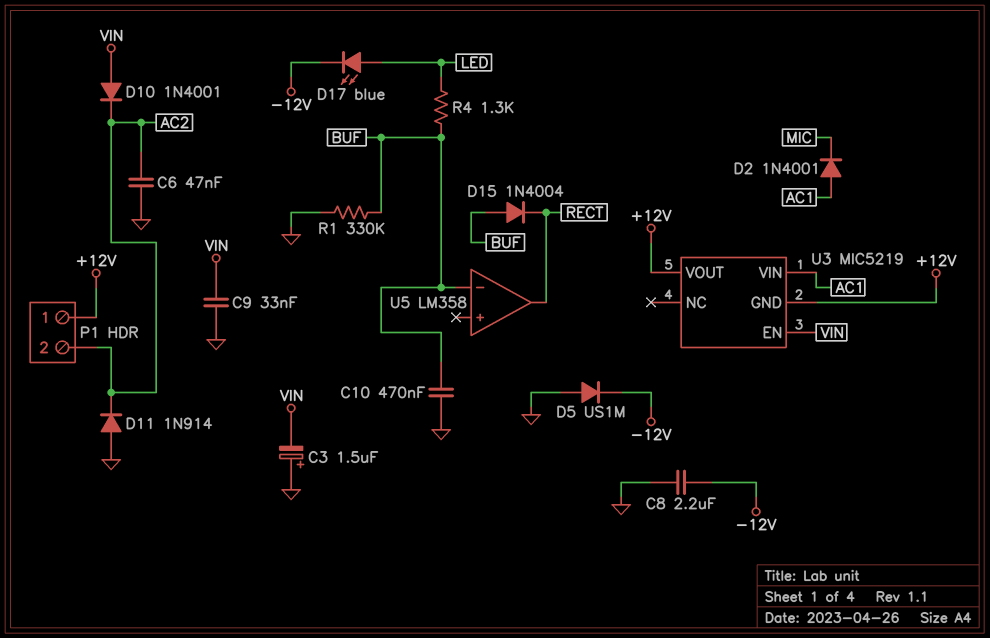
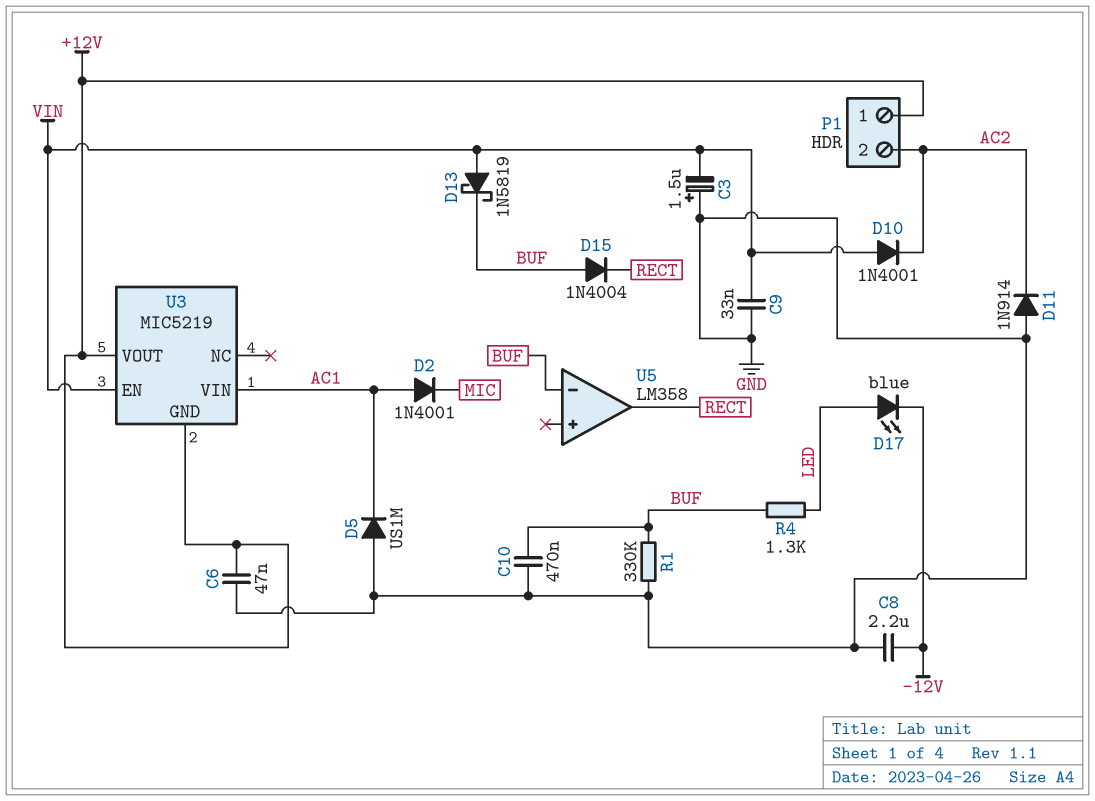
C6: 47nF (AC2, GND) -> 47nF (+12V, GND)
D5: diode US1M (A GND, K -12V) -> diode US1M (A GND, K AC1)
D13: none -> schottky 1N5819 (A VIN, K BUF)

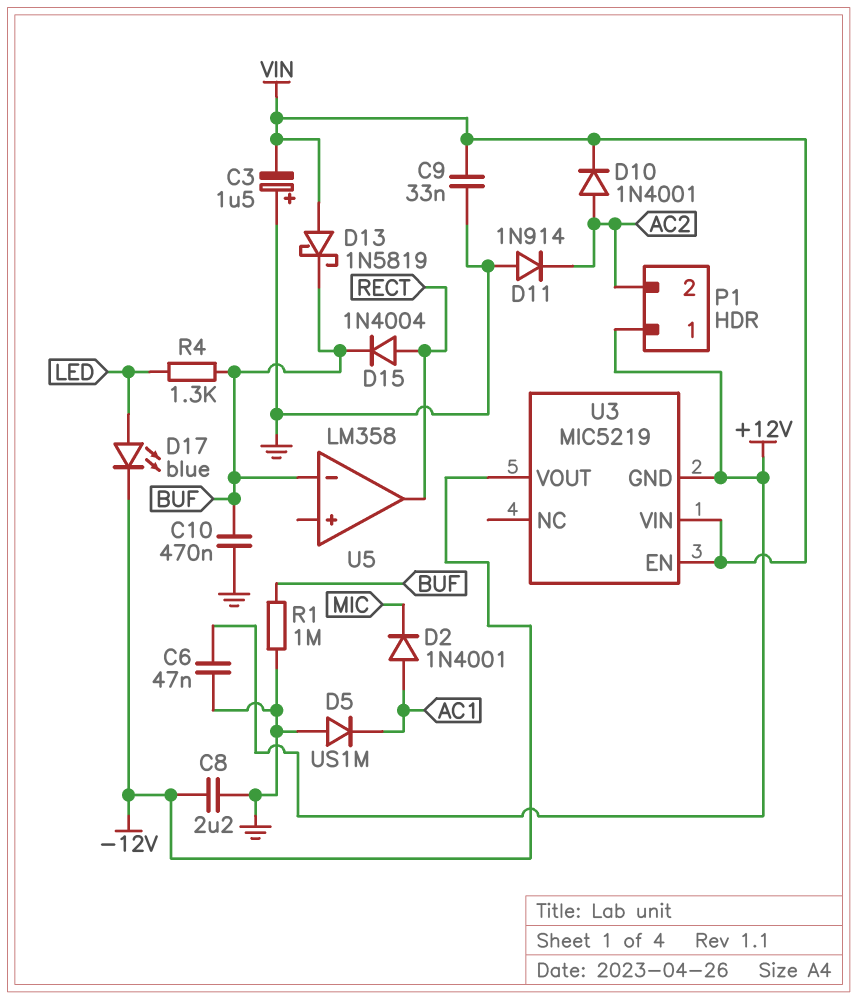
D10: diode 1N4001 (A VIN, K AC2) -> diode 1N4001 (A AC2, K VIN)
D15: diode 1N4004 (A BUF, K RECT) -> diode 1N4004 (A RECT, K BUF)
R1: 330k (BUF, GND) -> 1M (BUF, GND)
U3 pin VIN: AC1 -> VIN
U3 pin VOUT: +12V -> -12V

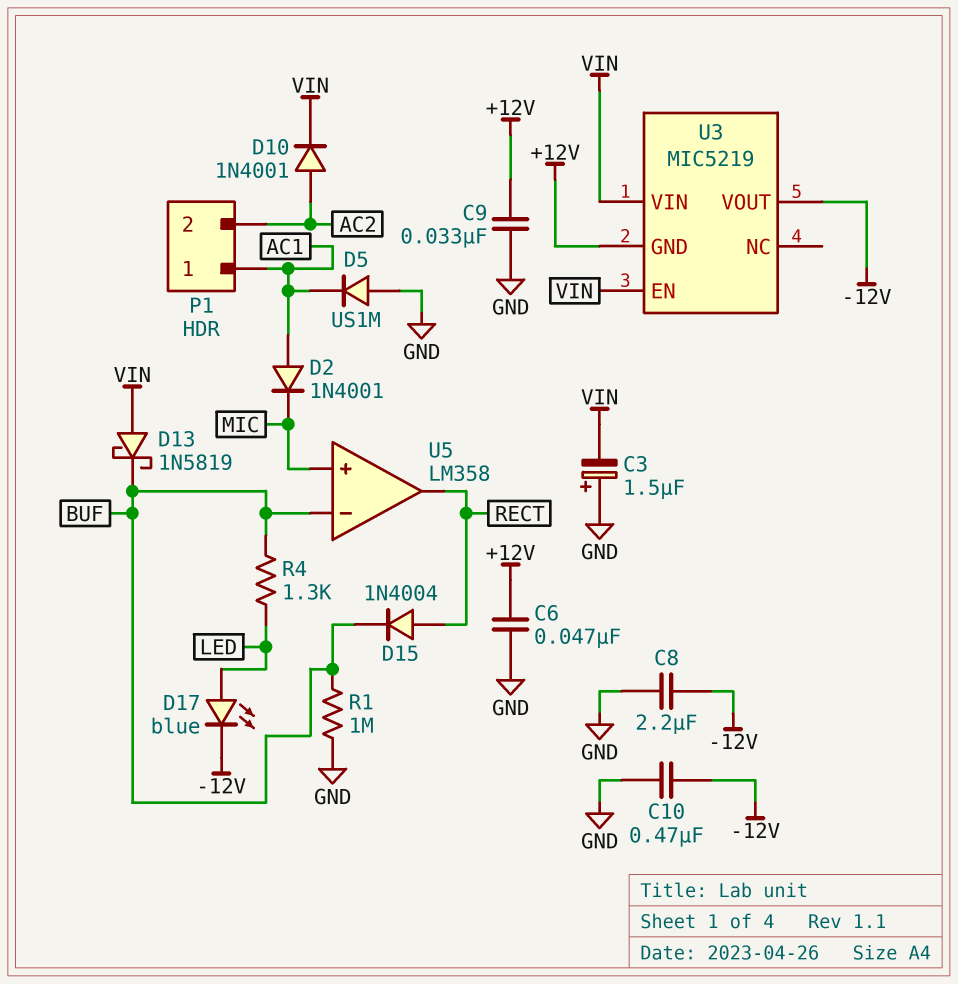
C9: 33nF (GND, VIN) -> 33nF (+12V, GND)
C10: 470nF (BUF, GND) -> 470nF (-12V, GND)
D11: diode 1N914 (A GND, K AC2) -> none
P1 pin 1: +12V -> AC1
U5 pin in+: none -> MIC

